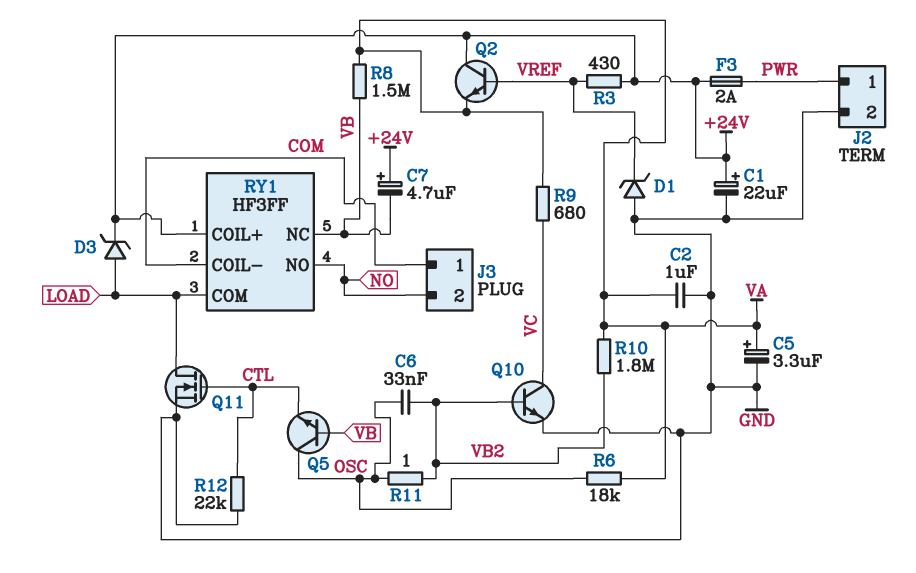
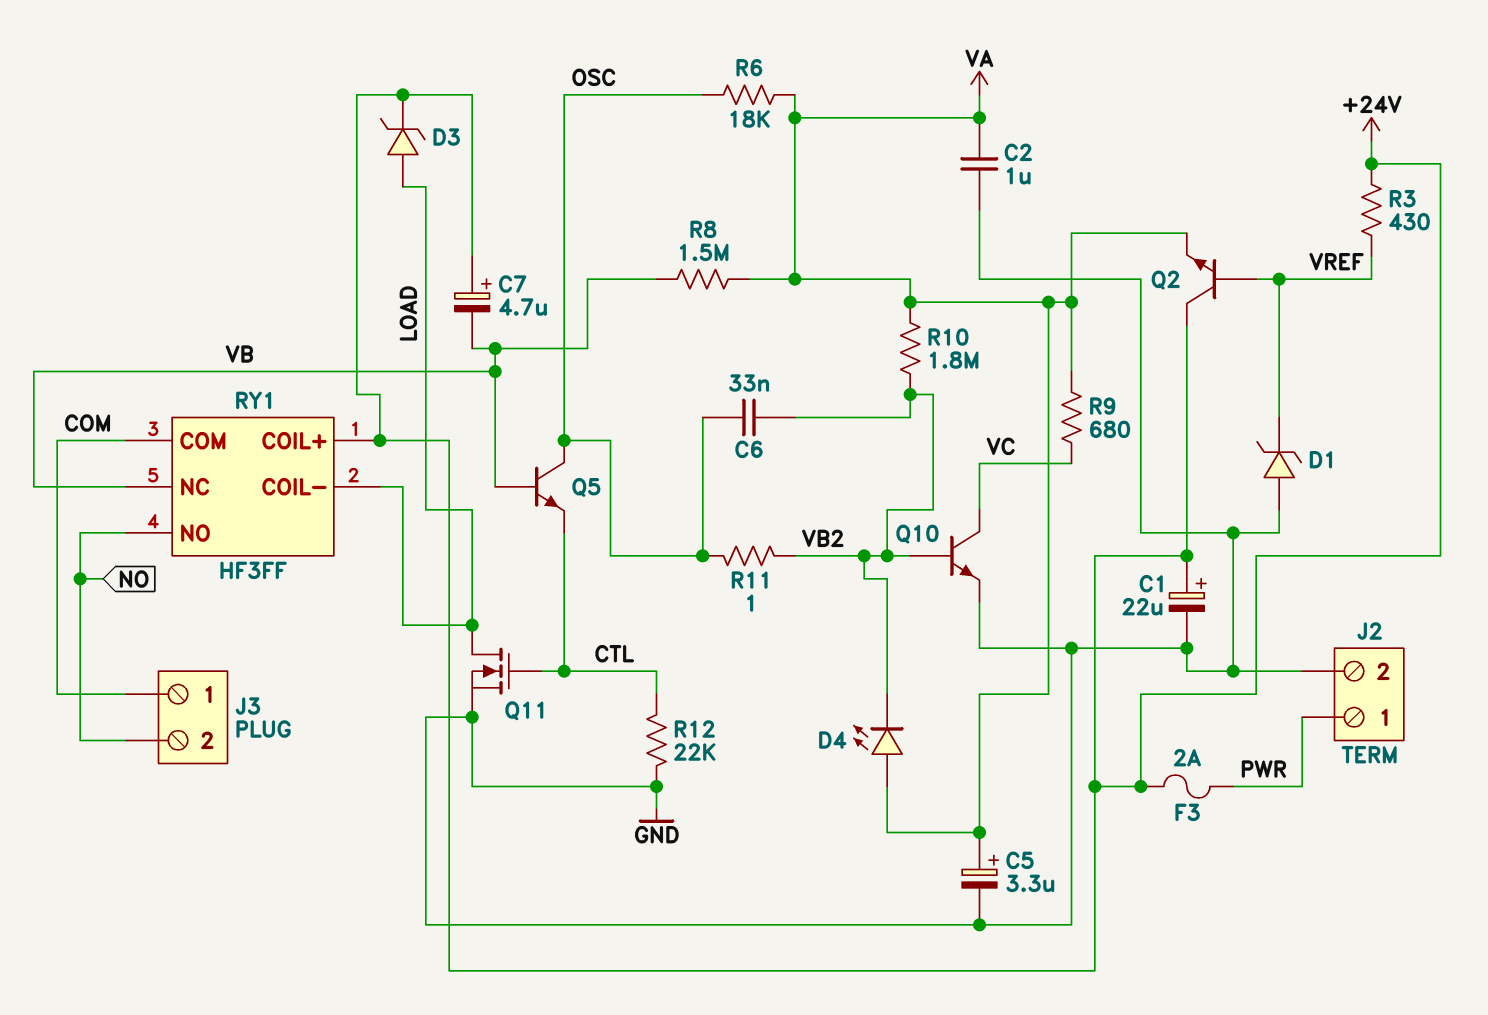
D4: none -> LED (A VA, K VB2)
RY1 pin COIL-: COM -> LOAD
RY1 pin COM: LOAD -> COM

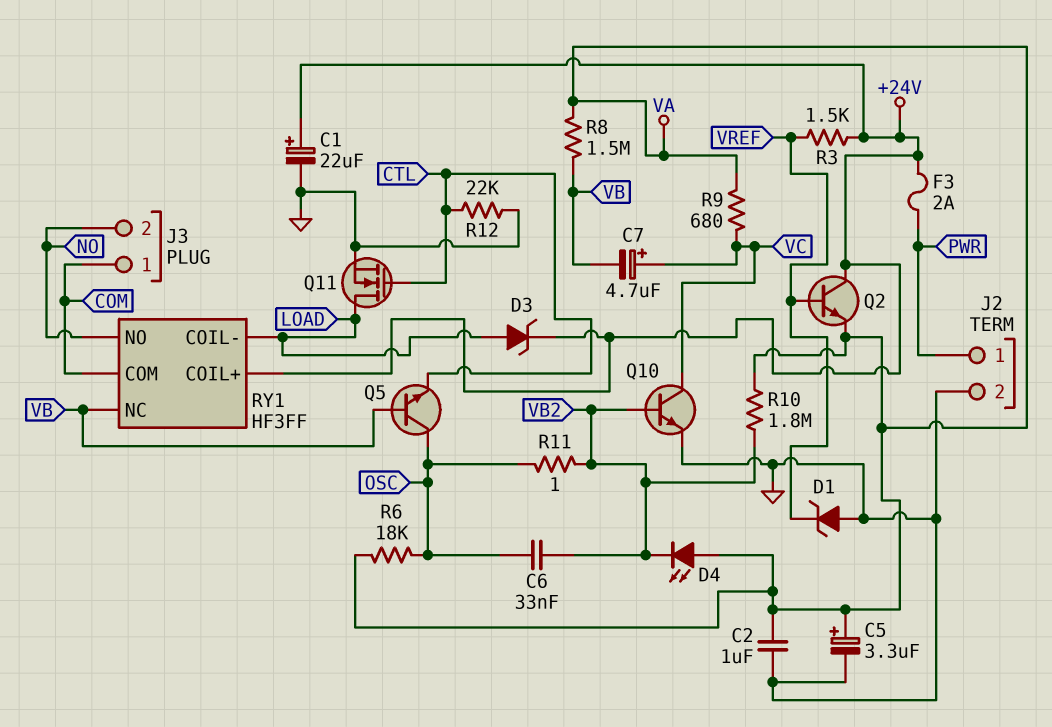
C7: 4.7uF (plus +24V, minus VB) -> 4.7uF (plus VC, minus VB)
R3: 430 (+24V, VREF) -> 1.5k (+24V, VREF)

